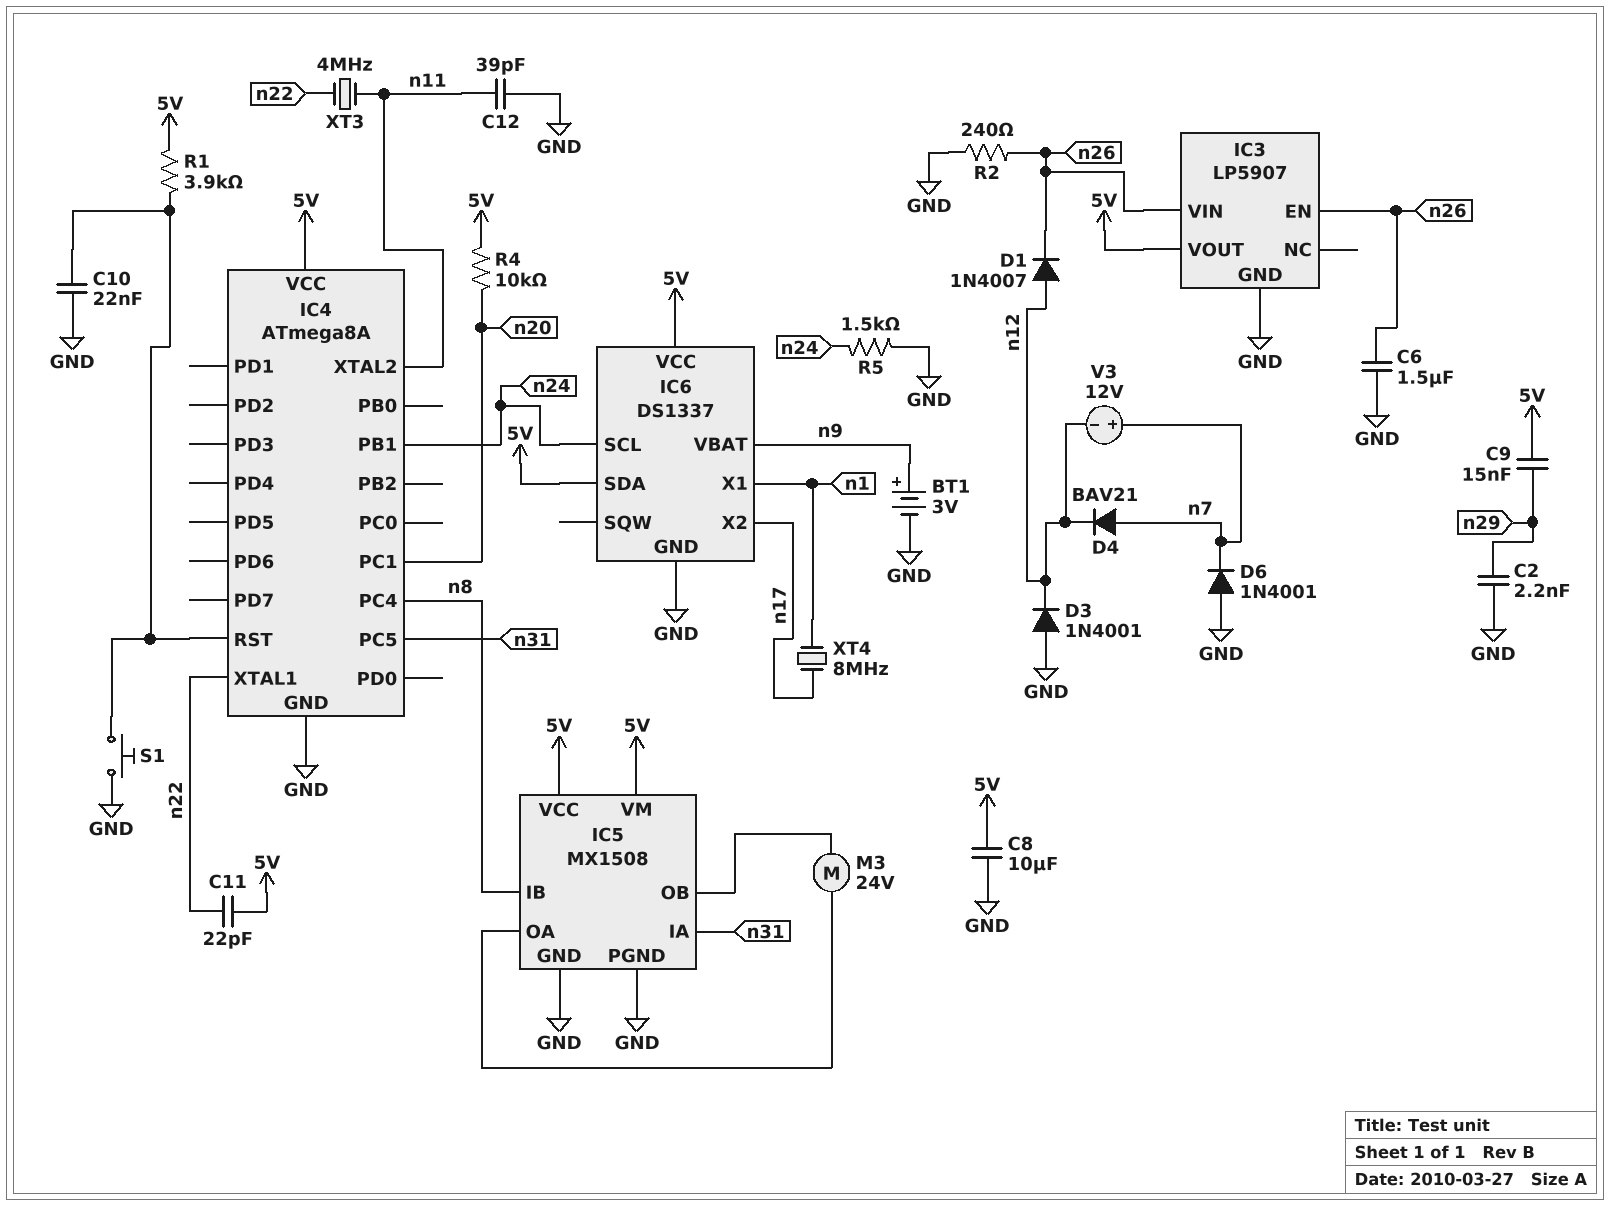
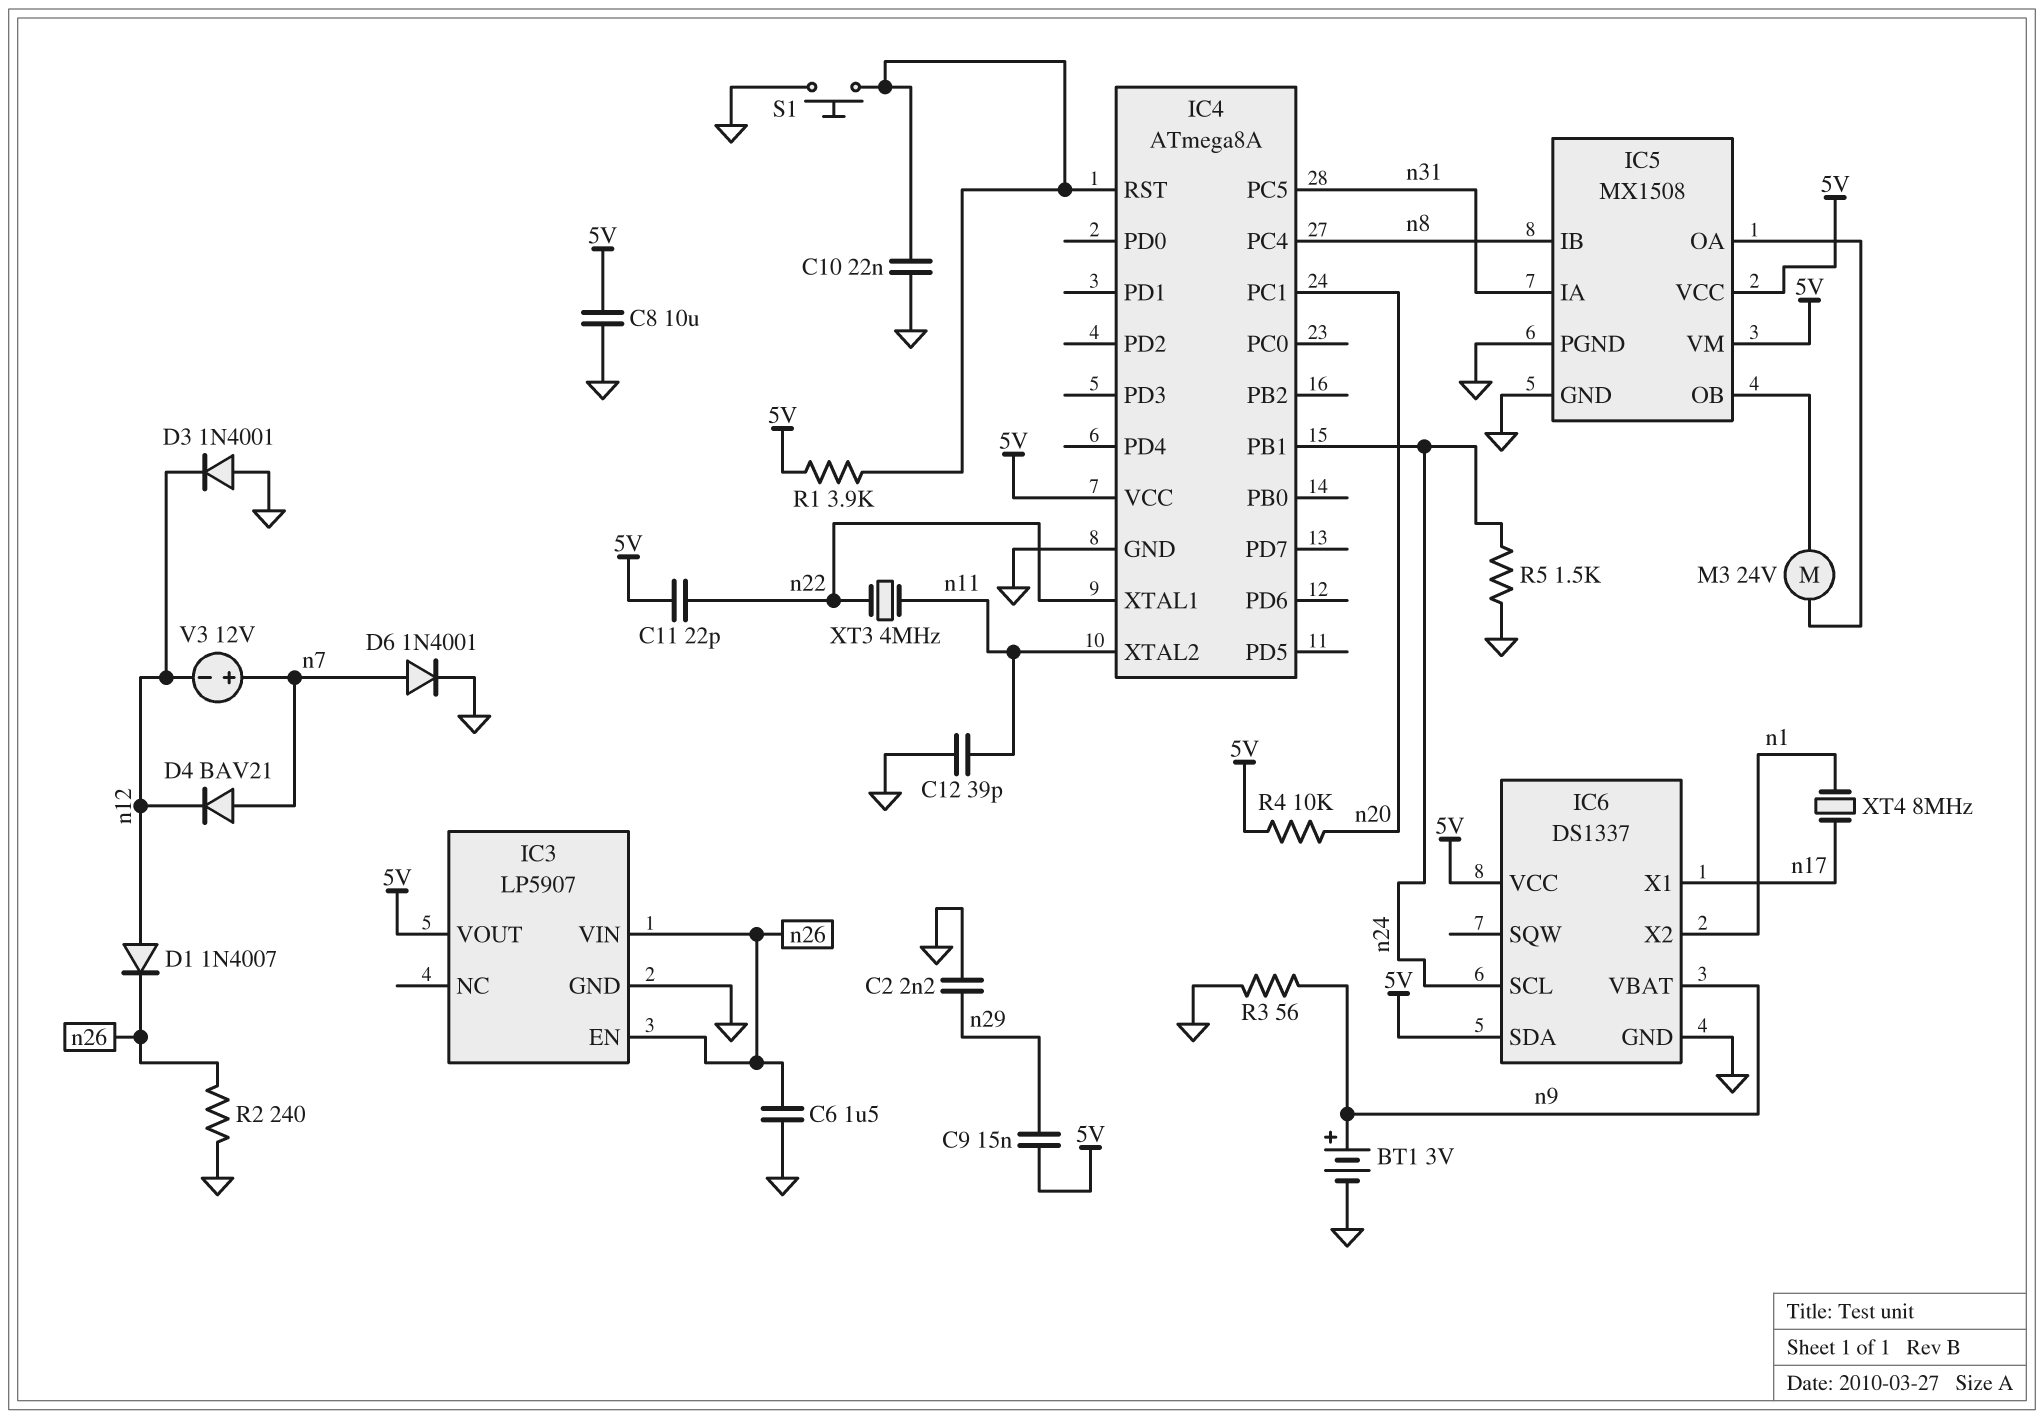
D6: diode 1N4001 (A GND, K n7) -> diode 1N4001 (A n7, K GND)
IC6 pin X1: n1 -> n17
IC6 pin X2: n17 -> n1
R3: none -> 56 (GND, n9)

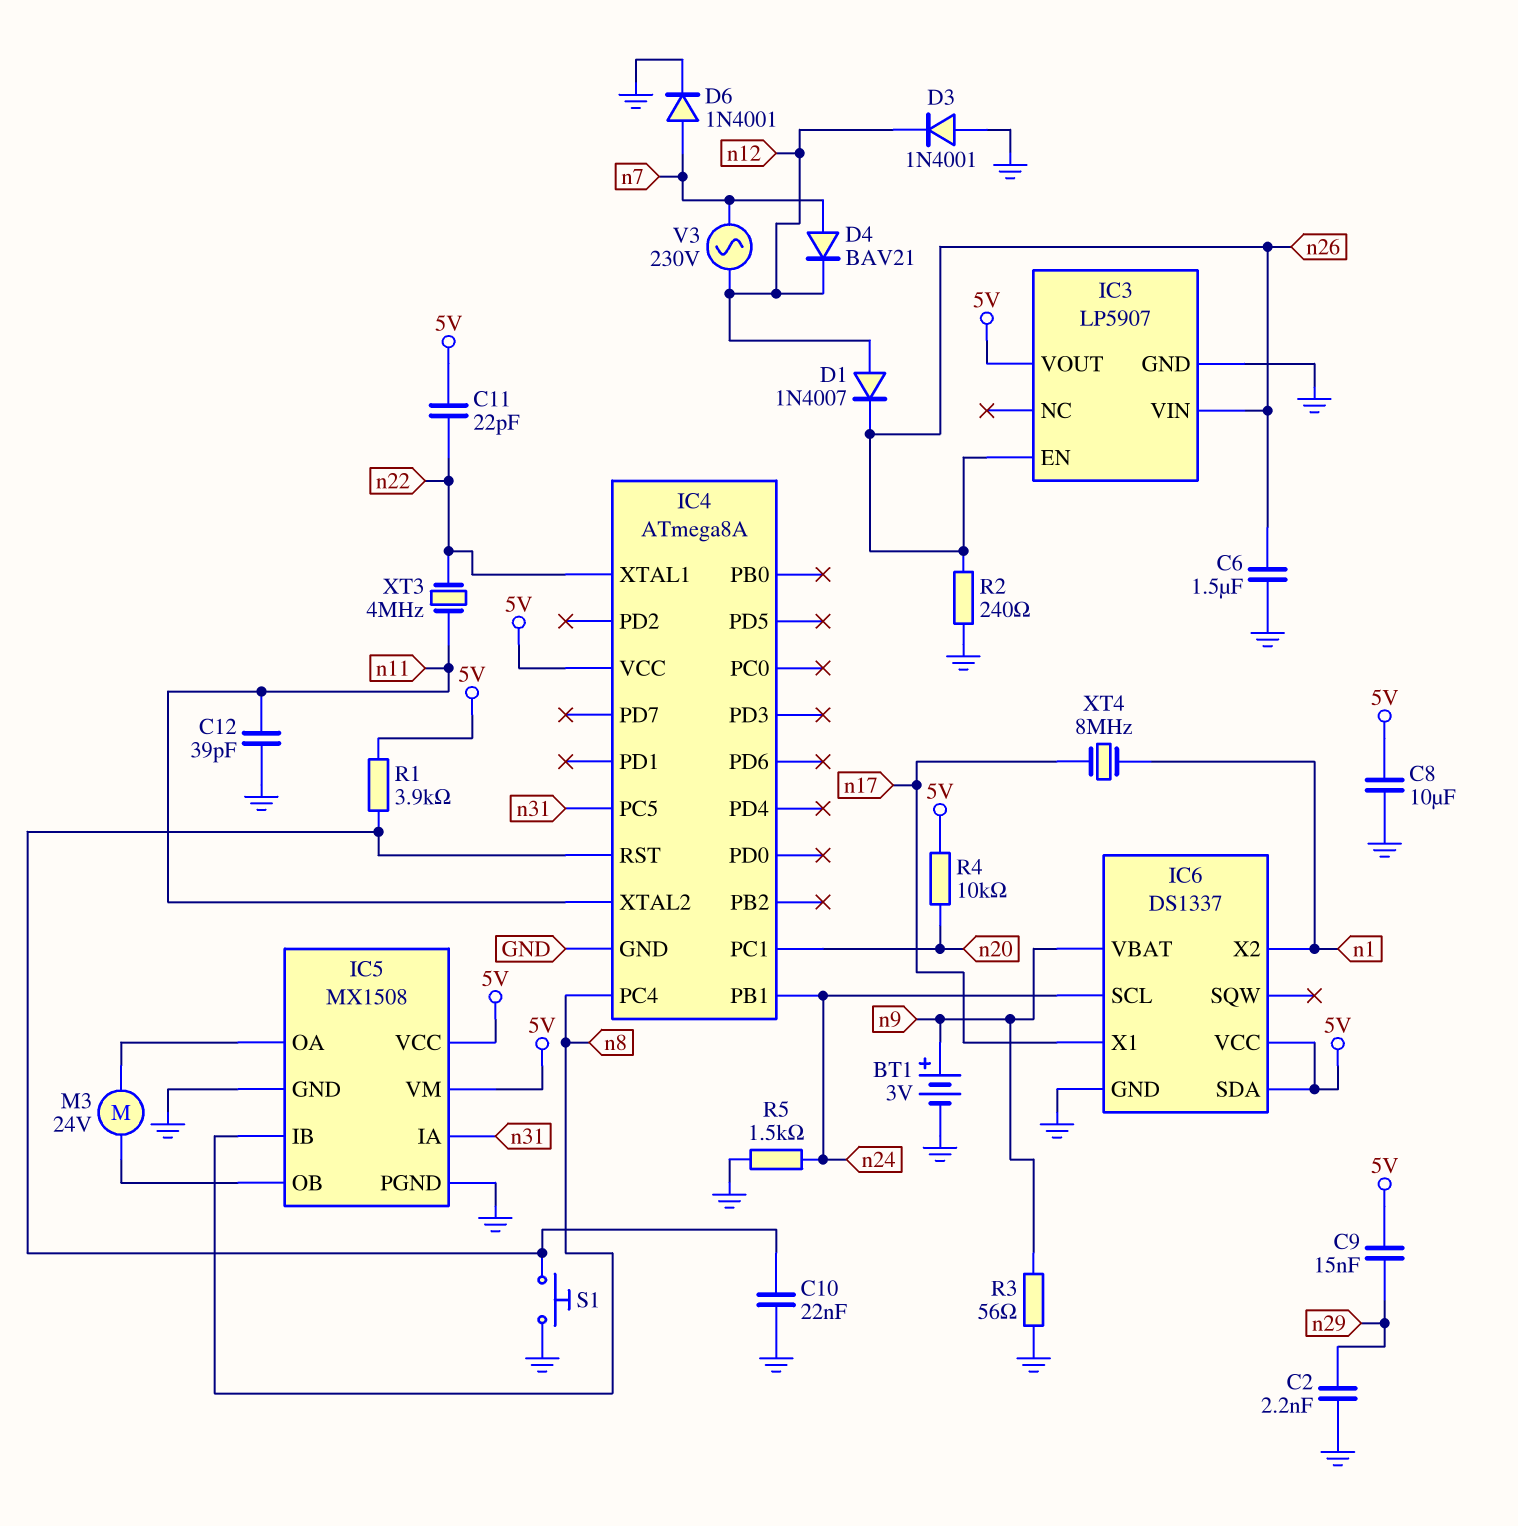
V3: 12V (plus n7, minus n12) -> AC 230V (n7, n12)

